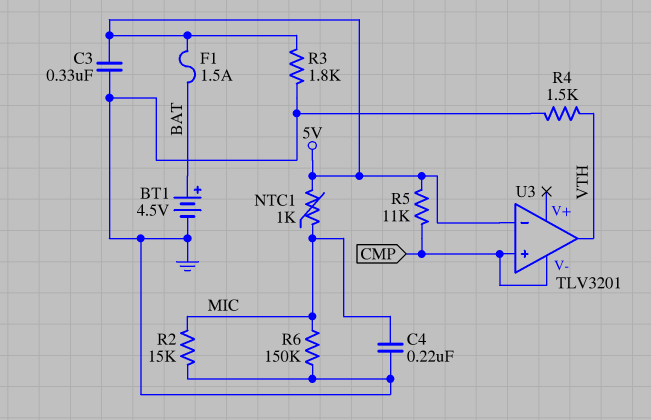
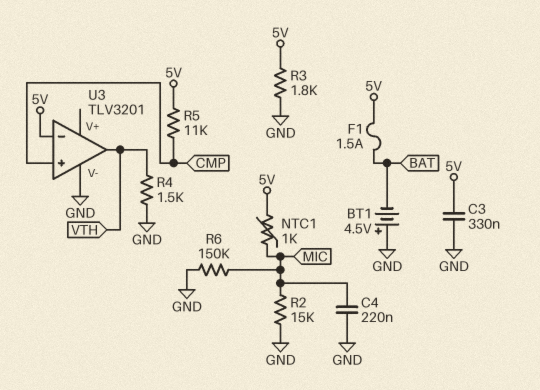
BT1: 4.5V (plus BAT, minus GND) -> 4.5V (plus GND, minus BAT)
U3 pin V-: CMP -> GND

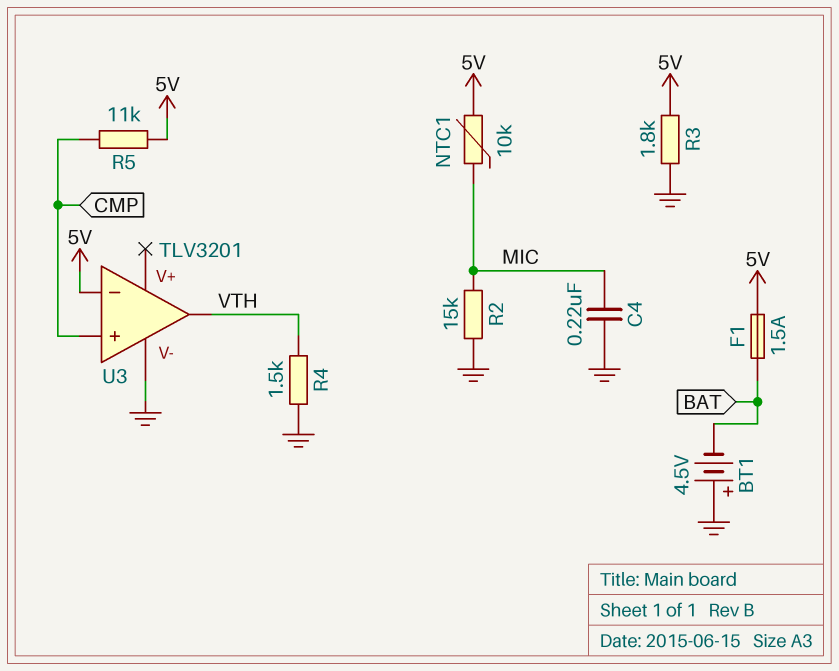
C3: 330nF (5V, GND) -> none
NTC1: 1k (5V, MIC) -> 10k (5V, MIC)
R6: 150k (GND, MIC) -> none

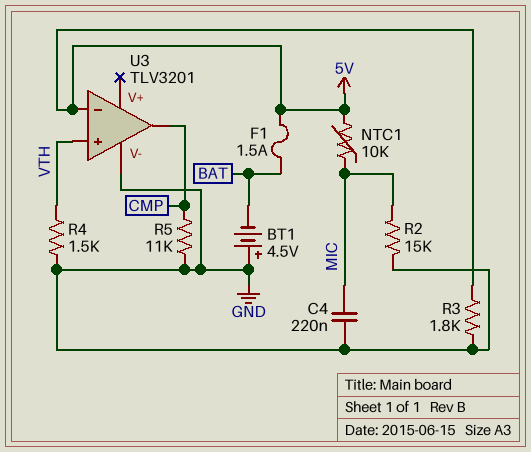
R5: 11k (5V, CMP) -> 11k (CMP, GND)
U3 pin in+: CMP -> VTH
U3 pin out: VTH -> CMP

